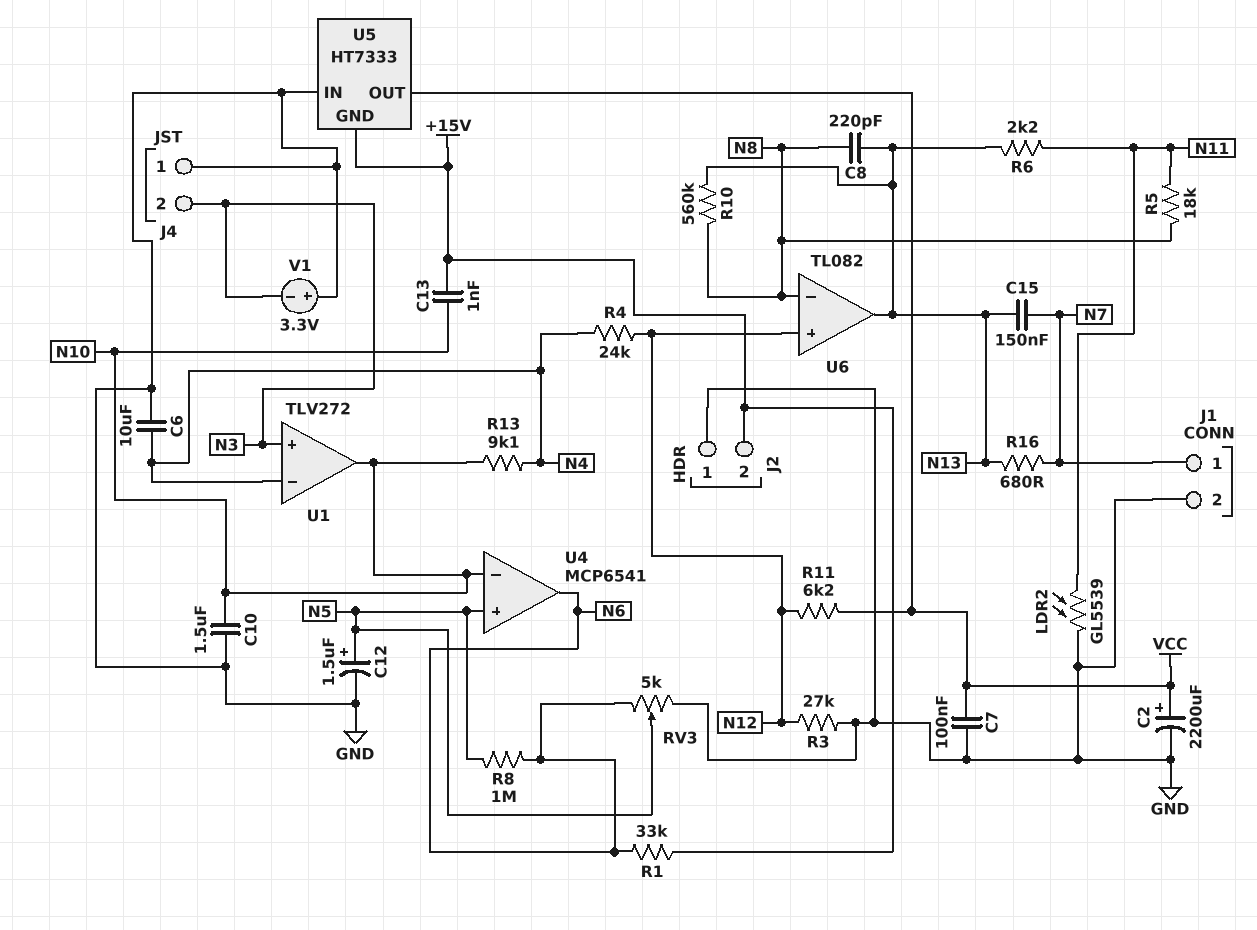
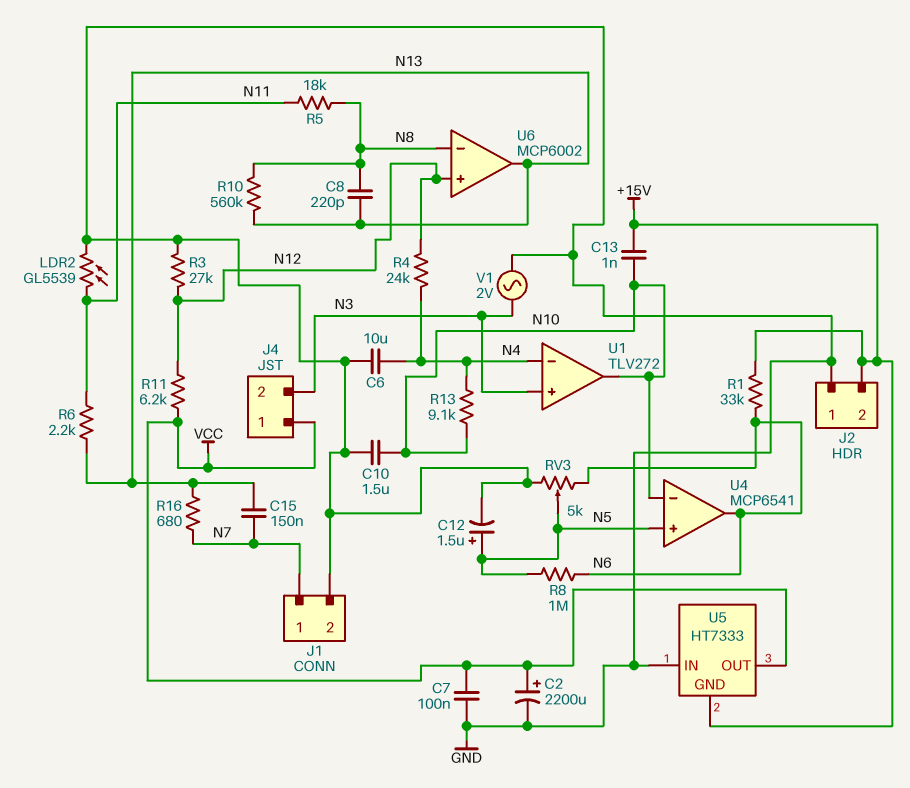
J4 pin 1: GND -> VCC
U6: TL082 -> MCP6002
V1: 3.3V (plus GND, minus N3) -> AC 2V (GND, N3)

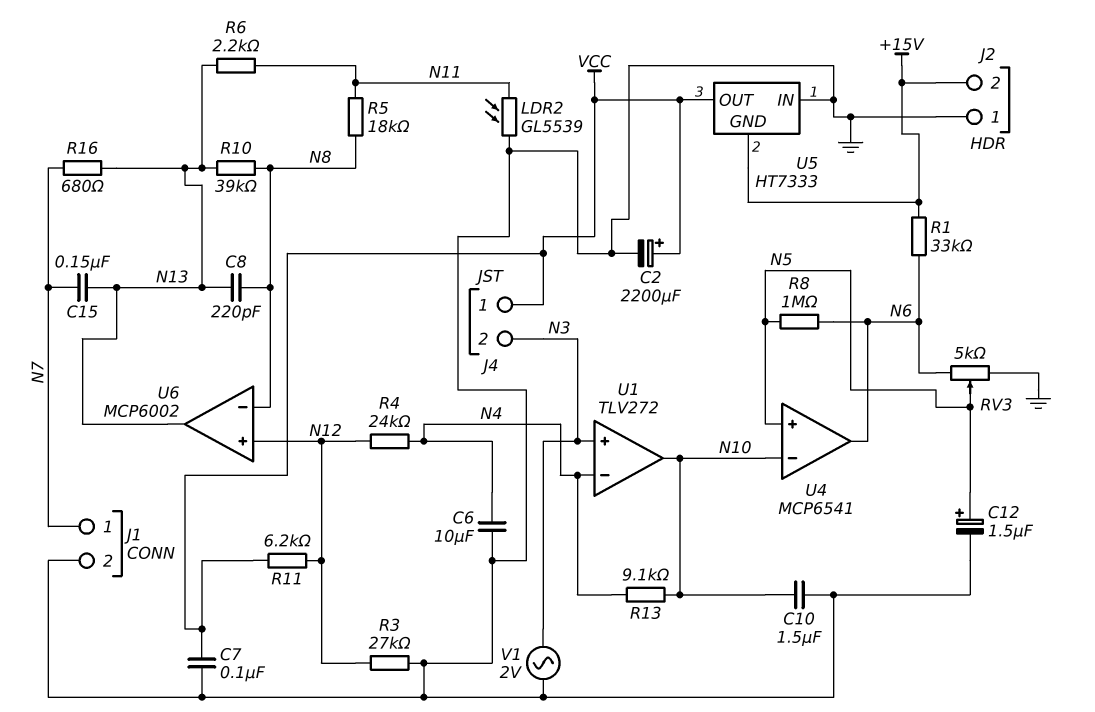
C13: 1nF (+15V, N10) -> none
R10: 560k (N8, N13) -> 39k (N8, N13)

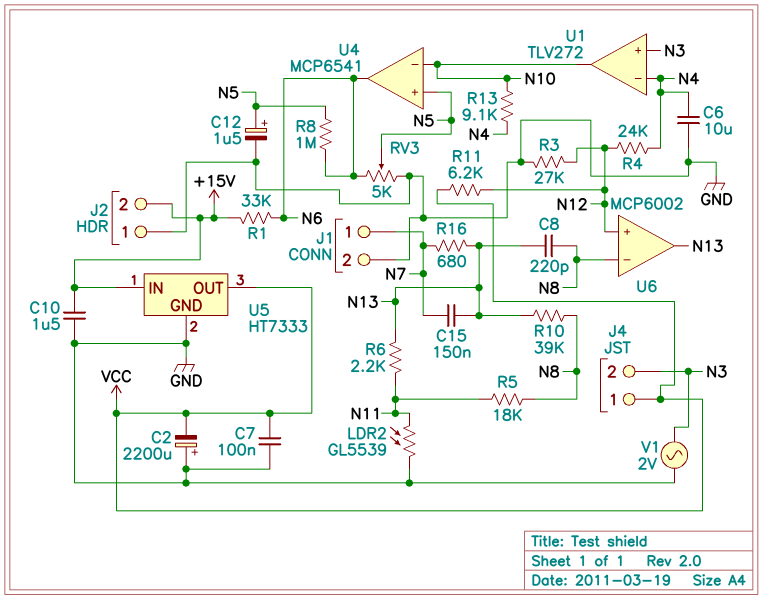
C2: 2200uF (plus VCC, minus GND) -> 2200uF (plus GND, minus VCC)
C10: 1.5uF (GND, N10) -> 1.5uF (+15V, GND)
U5 pin GND: +15V -> GND
U5 pin IN: GND -> +15V

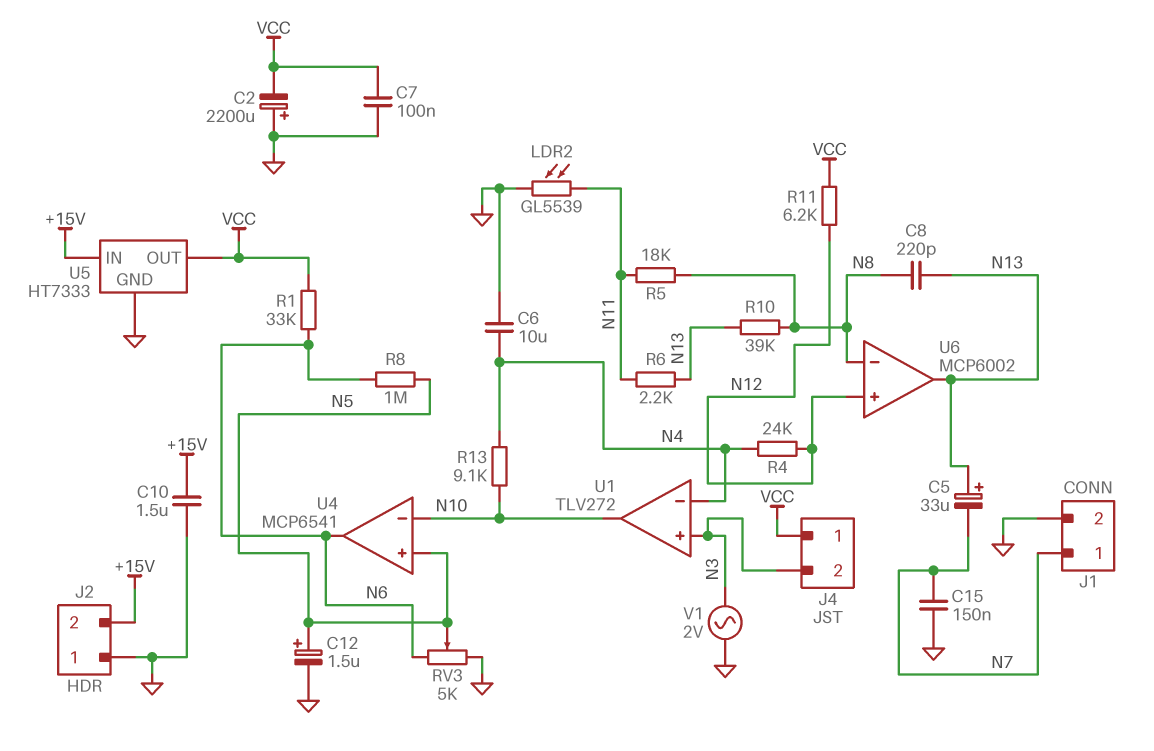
C5: none -> 33uF (plus N13, minus N7)
C15: 150nF (N7, N13) -> 150nF (GND, N7)
R1: 33k (+15V, N6) -> 33k (N6, VCC)
R3: 27k (GND, N12) -> none
R16: 680 (N7, N13) -> none

